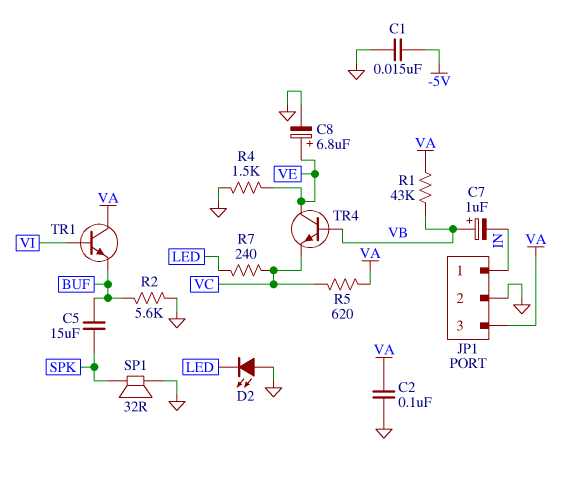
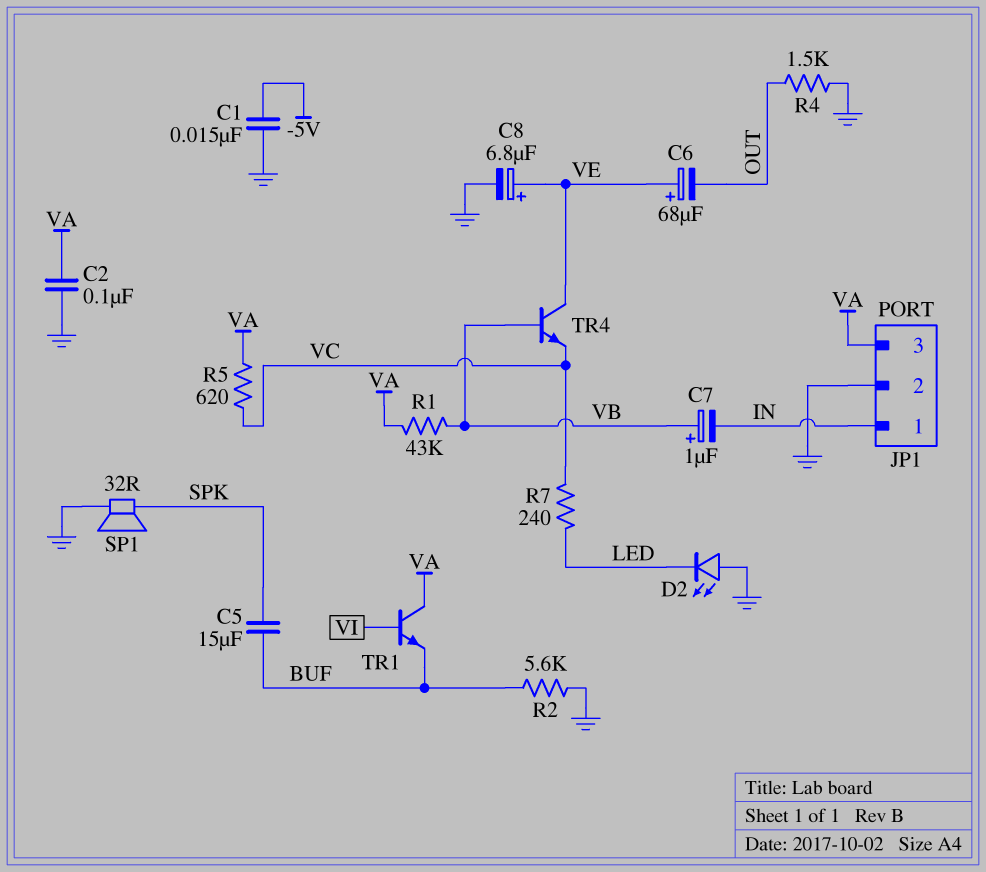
C6: none -> 68uF (plus VE, minus OUT)
R4: 1.5k (GND, VE) -> 1.5k (GND, OUT)

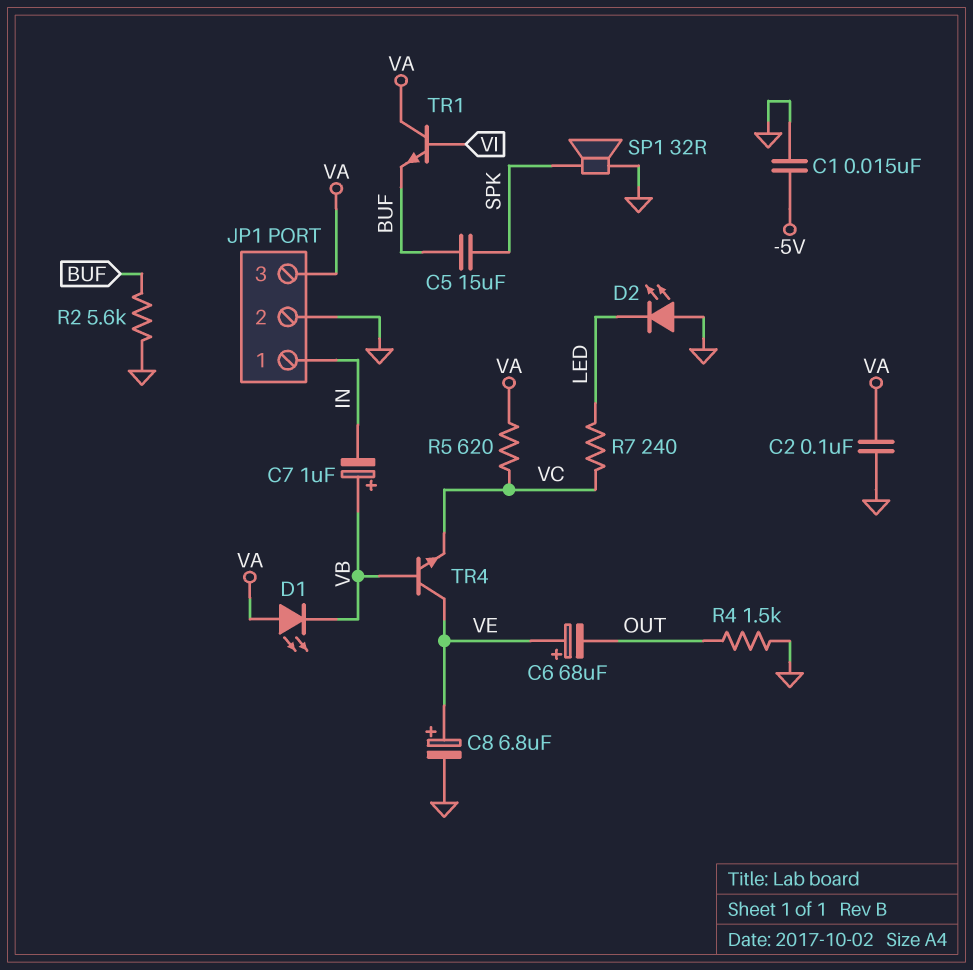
D1: none -> LED (A VA, K VB)
R1: 43k (VA, VB) -> none

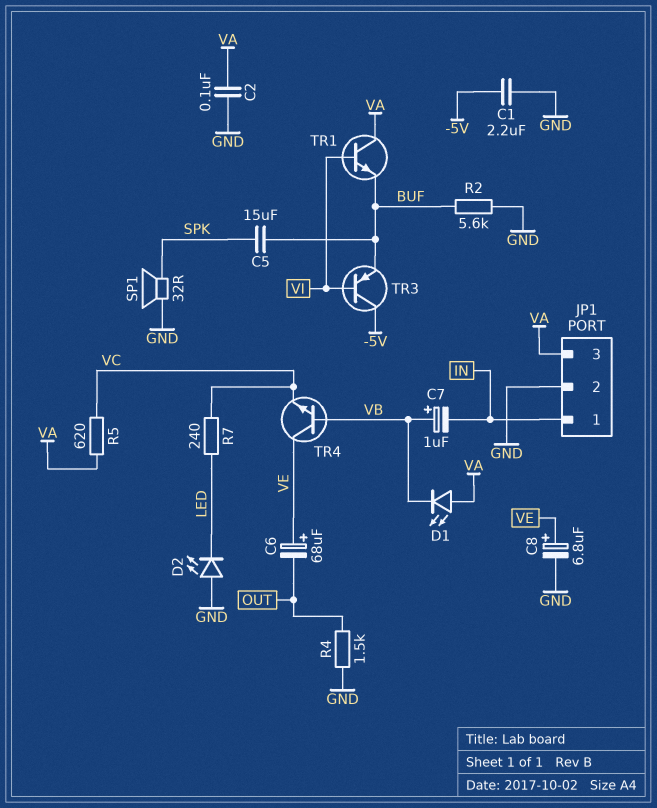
C1: 15nF (-5V, GND) -> 2.2uF (-5V, GND)
TR3: none -> PNP (B VI, C -5V, E BUF)

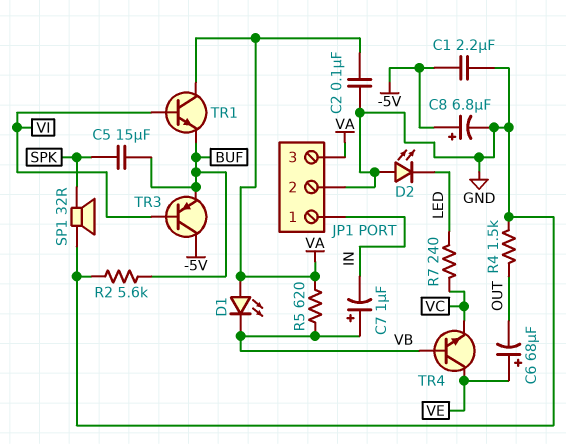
C8: 6.8uF (plus VE, minus GND) -> 6.8uF (plus -5V, minus GND)
R5: 620 (VA, VC) -> 620 (VA, VB)

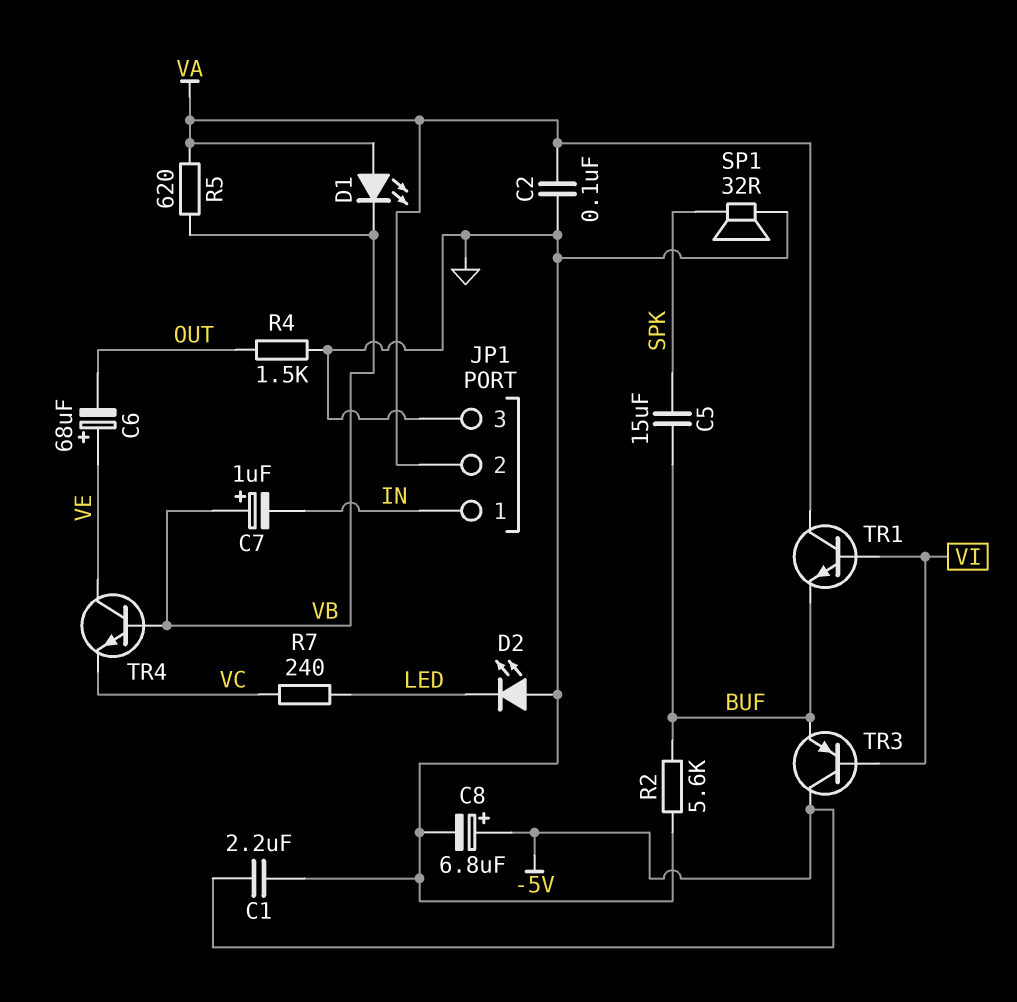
JP1 pin 2: GND -> VA
JP1 pin 3: VA -> GND

